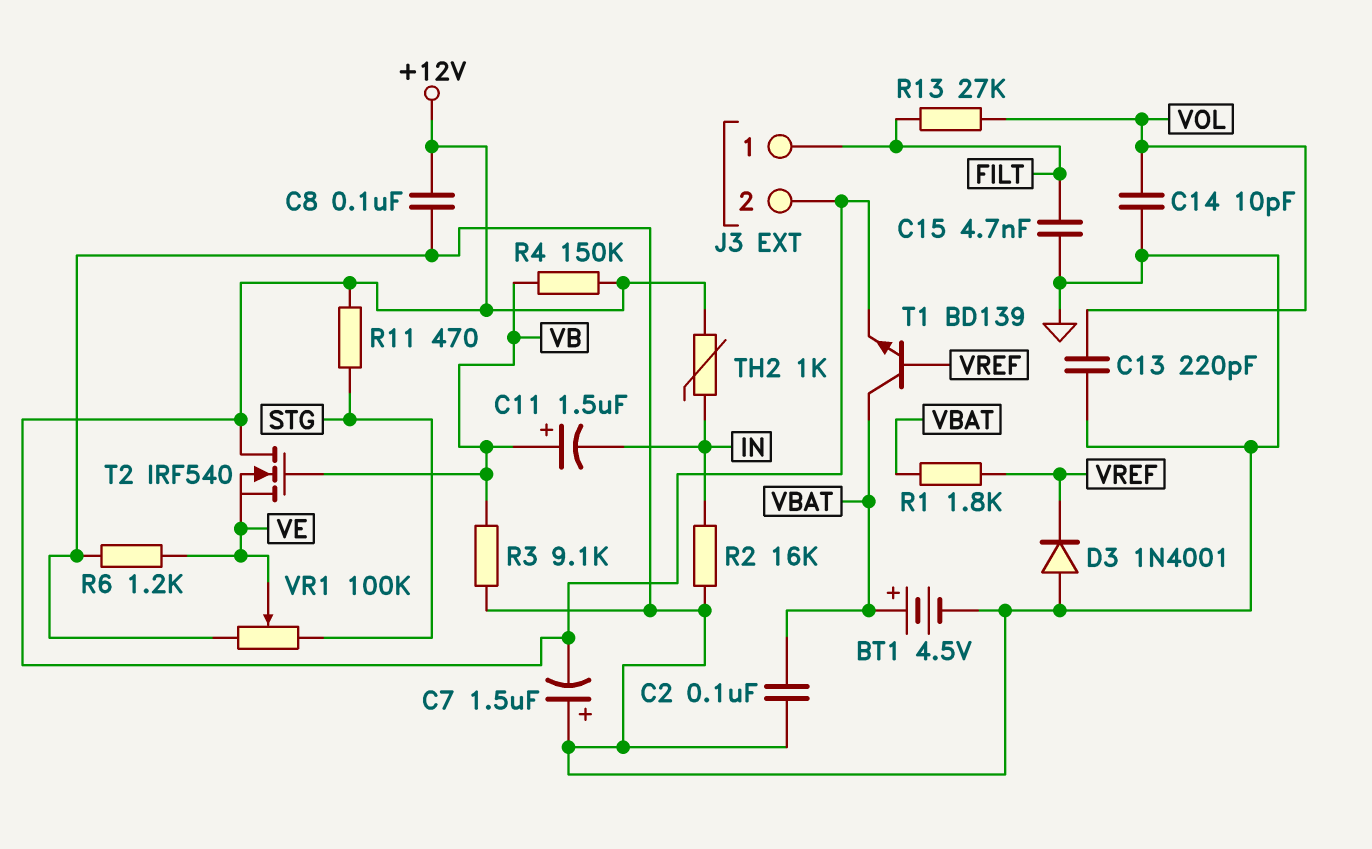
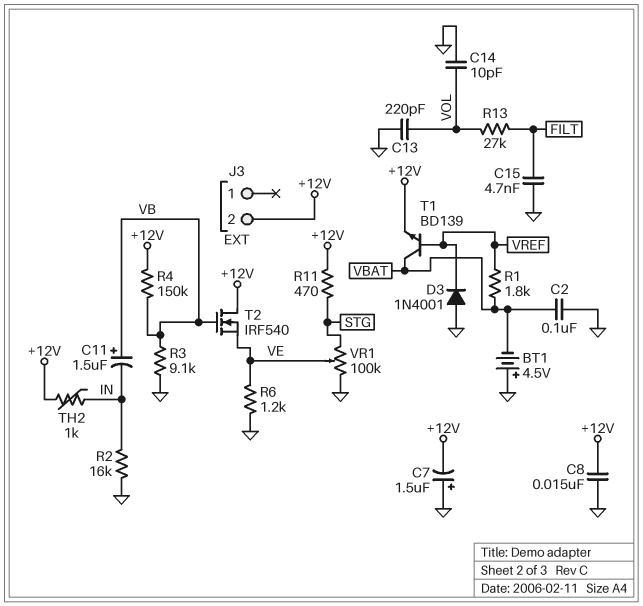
BT1: 4.5V (plus VBAT, minus GND) -> 4.5V (plus GND, minus VBAT)
C8: 100nF (+12V, GND) -> 15nF (+12V, GND)
J3 pin 1: FILT -> none

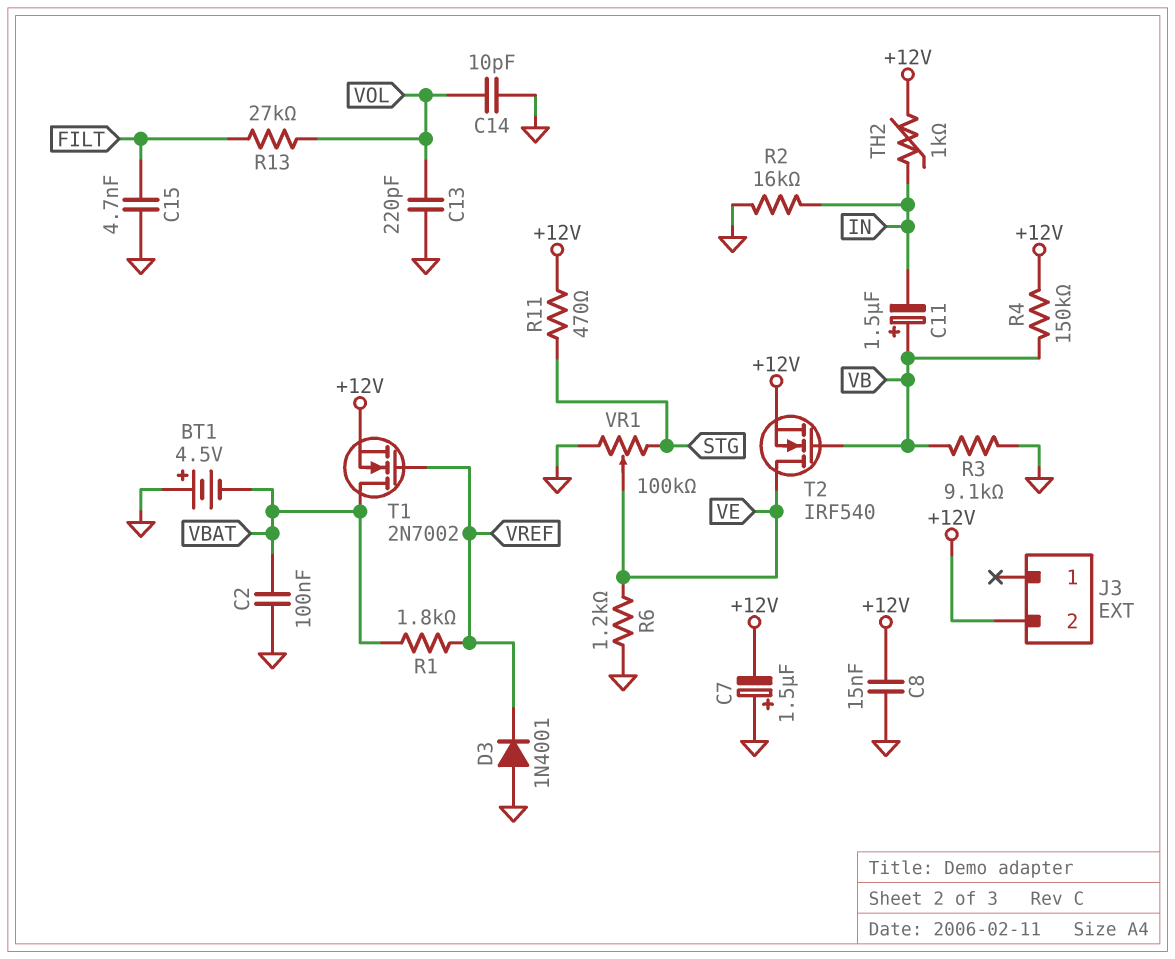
T1: NPN BD139 (B VREF, C VBAT, E +12V) -> NMOS 2N7002 (G VREF, D VBAT, S +12V)
T2: NMOS IRF540 (G VB, D +12V, S VE) -> NMOS IRF540 (G VB, D VE, S +12V)

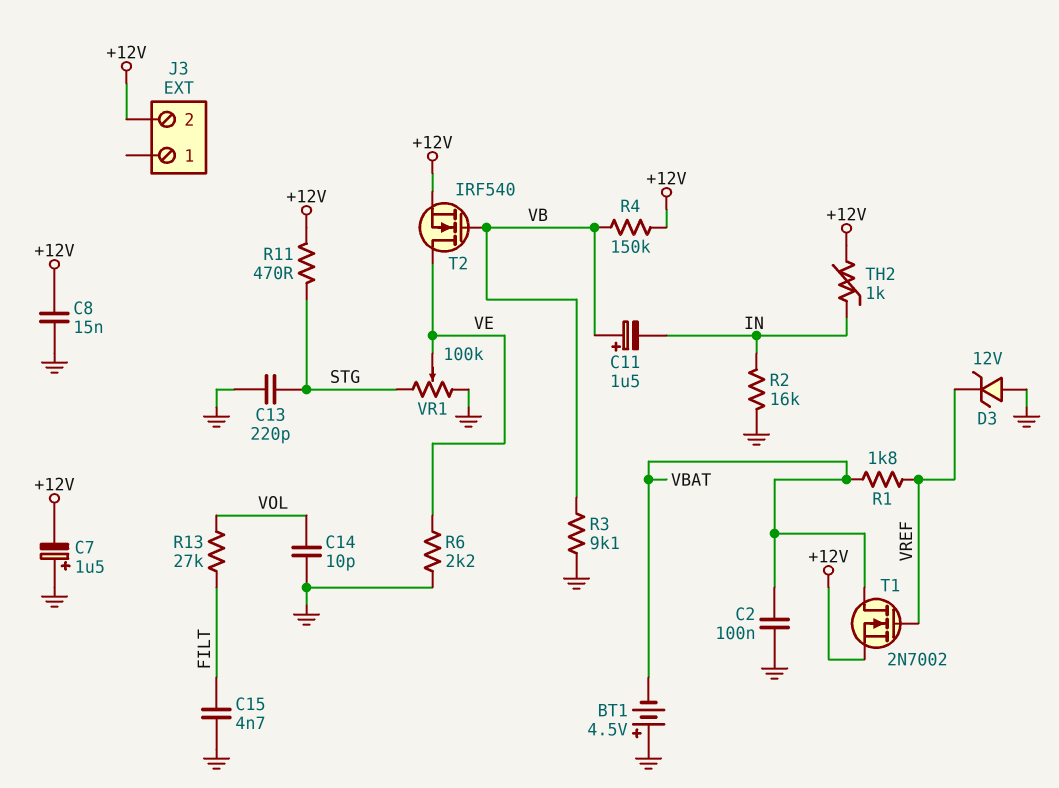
C13: 220pF (GND, VOL) -> 220pF (GND, STG)
D3: diode 1N4001 (A GND, K VREF) -> zener 12V (A GND, K VREF)
R6: 1.2k (GND, VE) -> 2.2k (GND, VE)

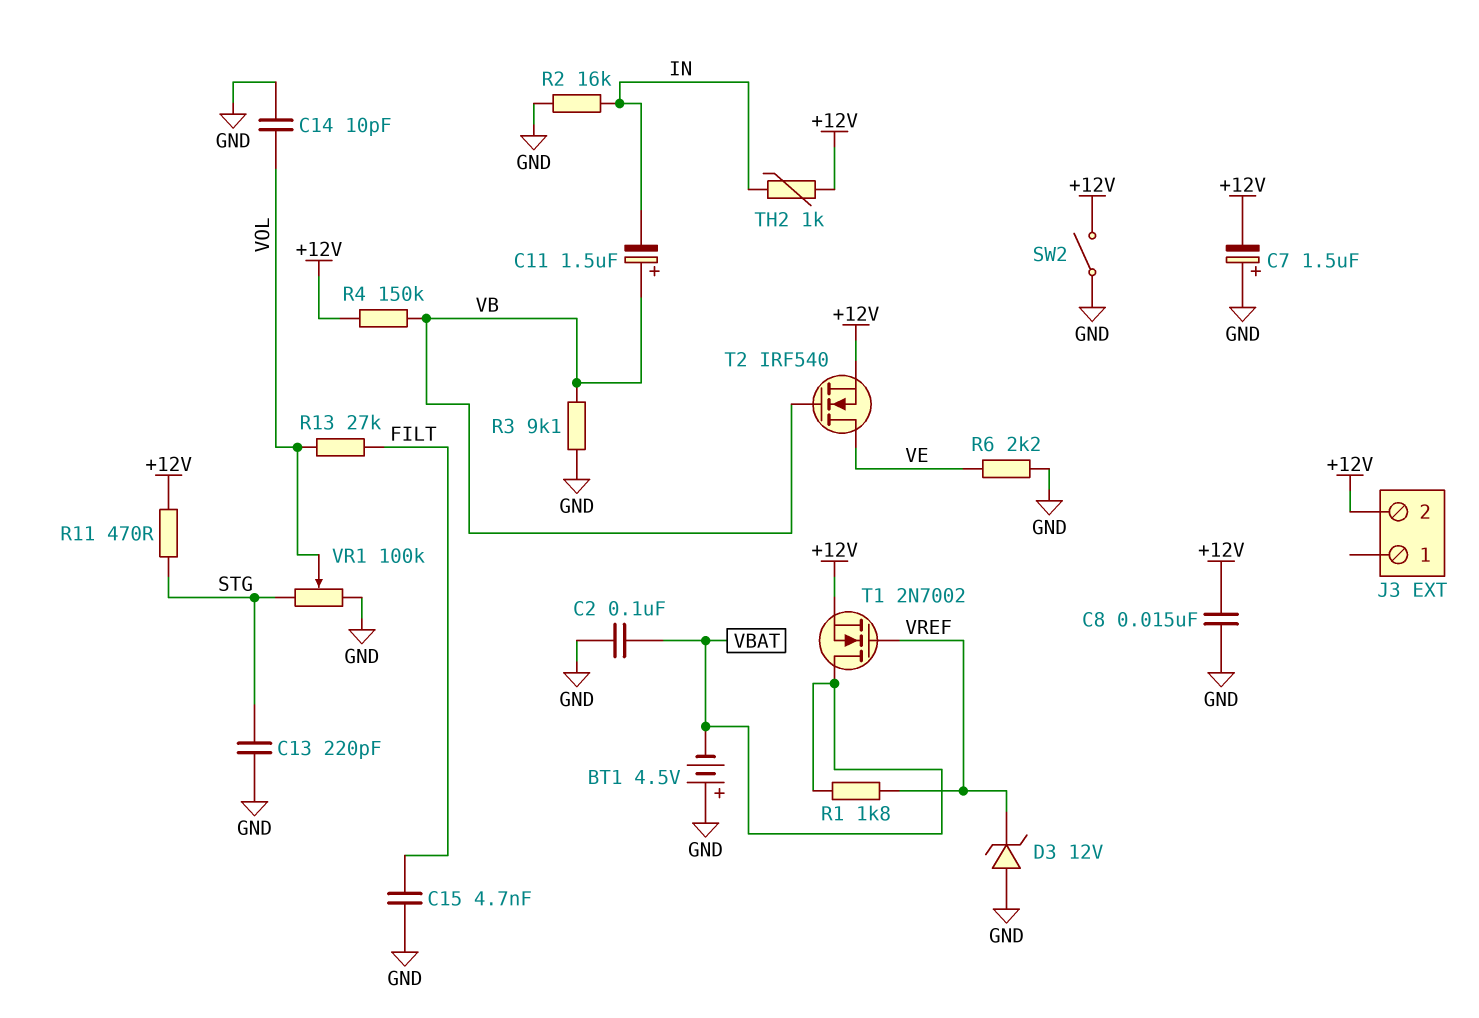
SW2: none -> switch (+12V, GND)
VR1: 100k (GND, STG, wiper VE) -> 100k (GND, STG, wiper VOL)

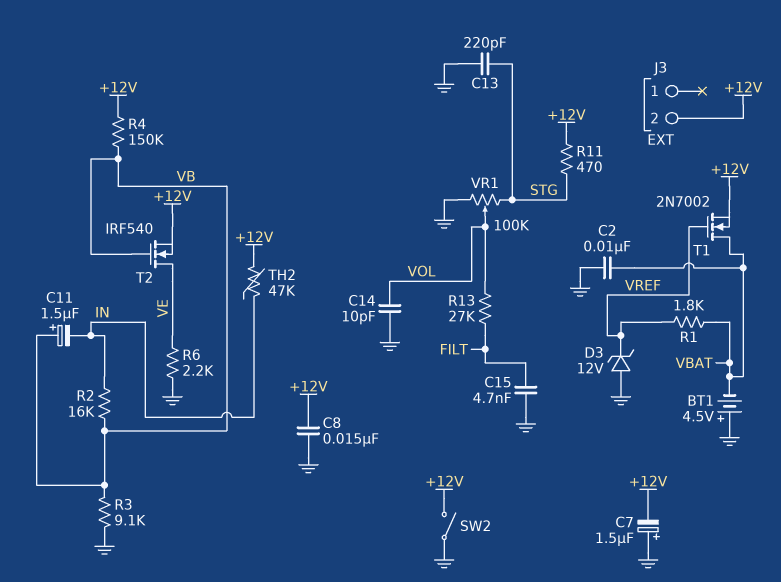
C2: 100nF (GND, VBAT) -> 10nF (GND, VBAT)
R2: 16k (GND, IN) -> 16k (IN, VB)
TH2: 1k (+12V, IN) -> 47k (+12V, IN)

